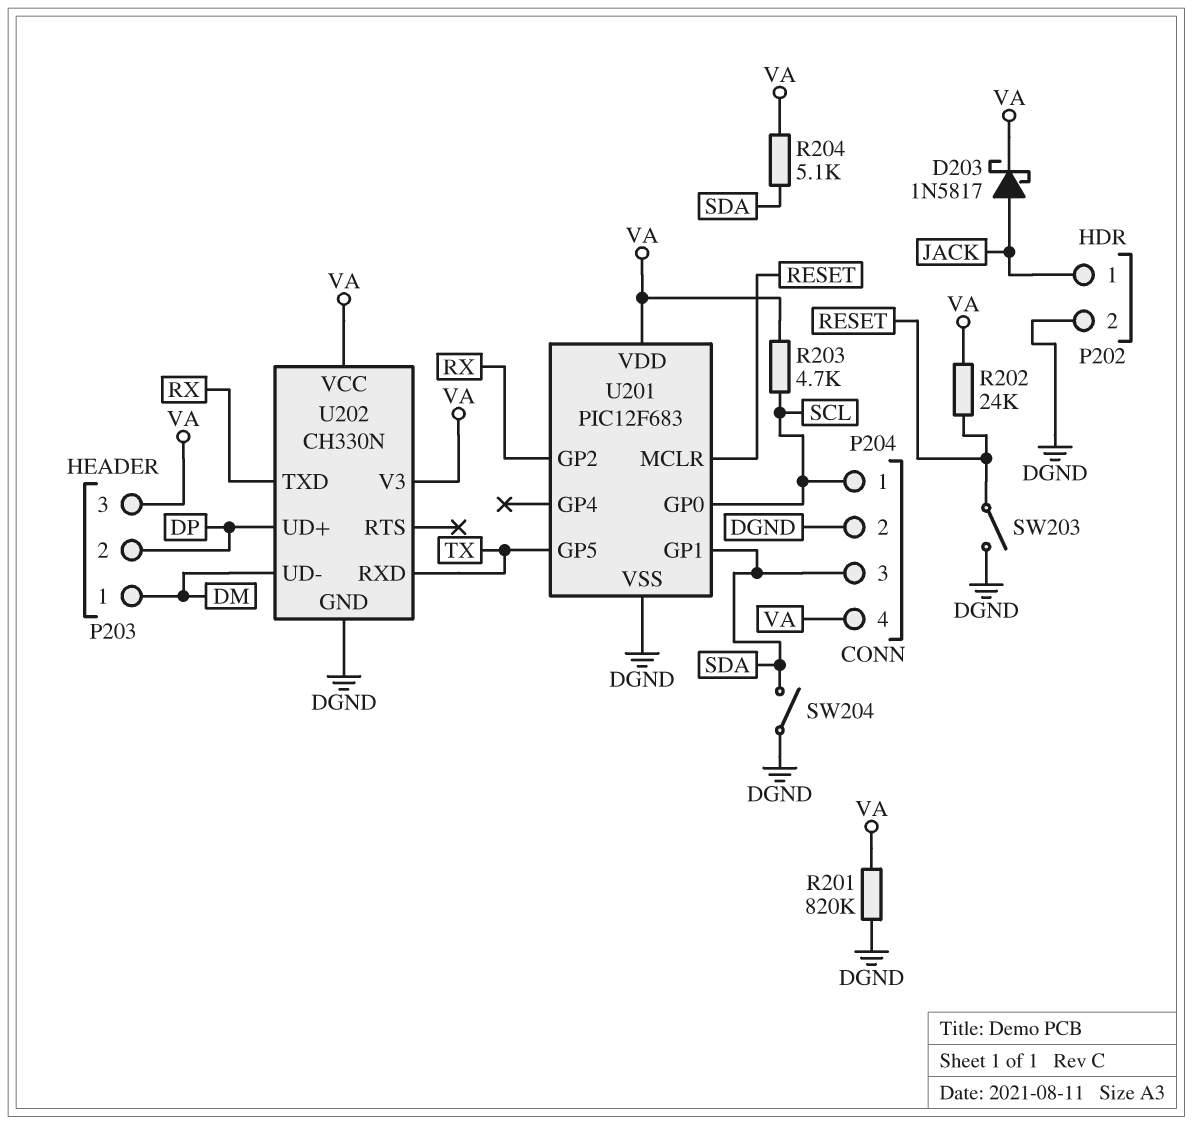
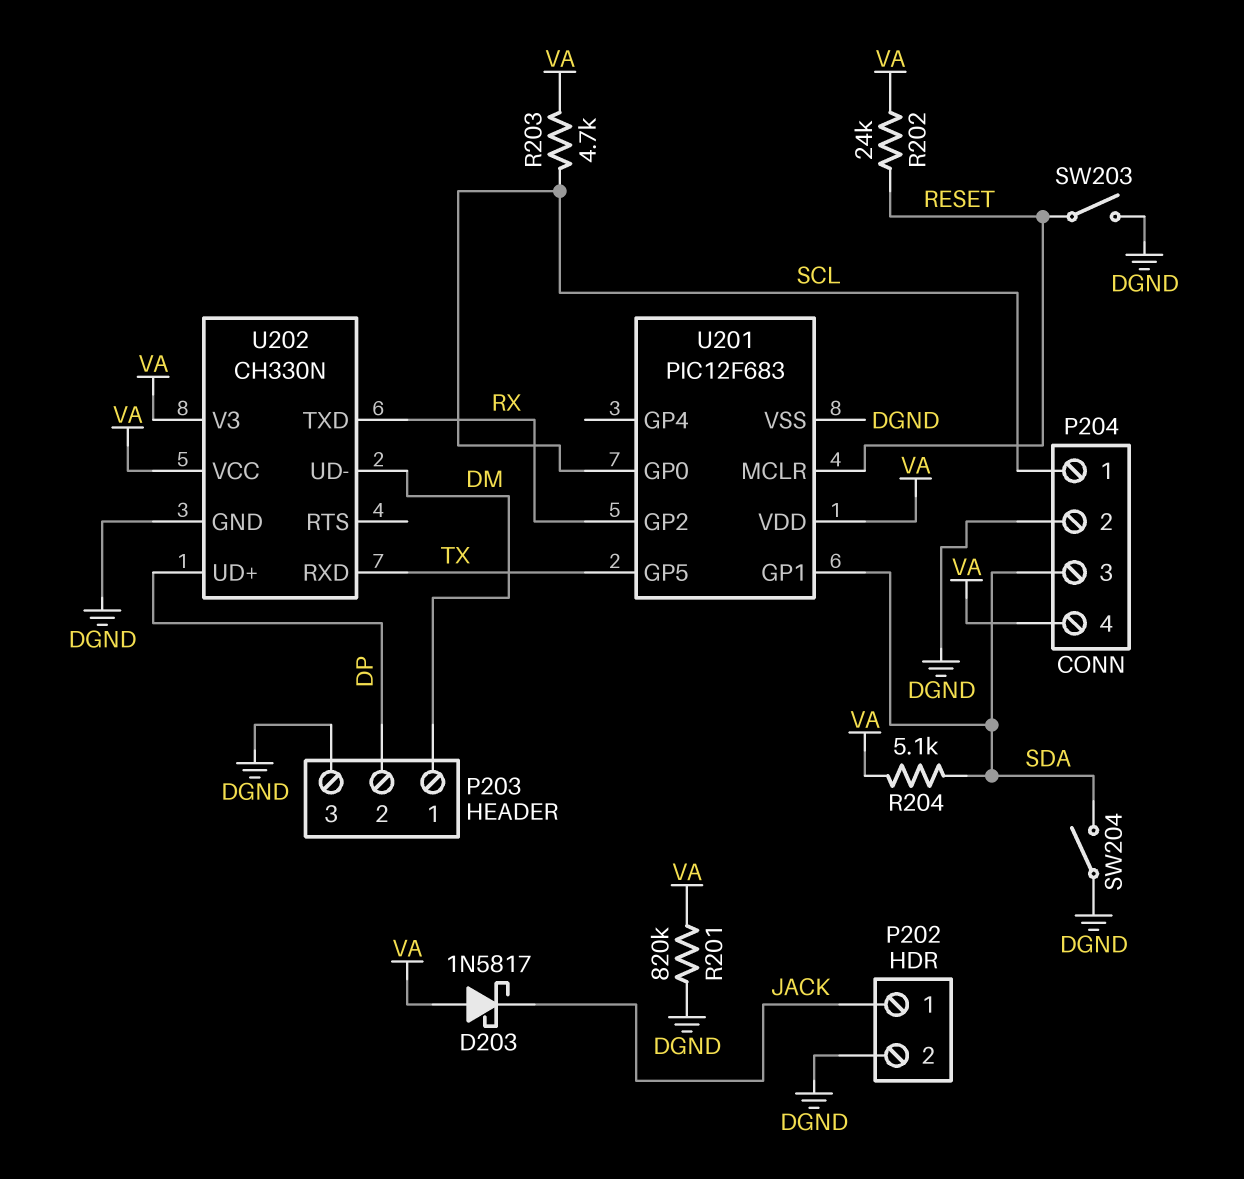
D203: schottky 1N5817 (A JACK, K VA) -> schottky 1N5817 (A VA, K JACK)
P203 pin 3: VA -> DGND

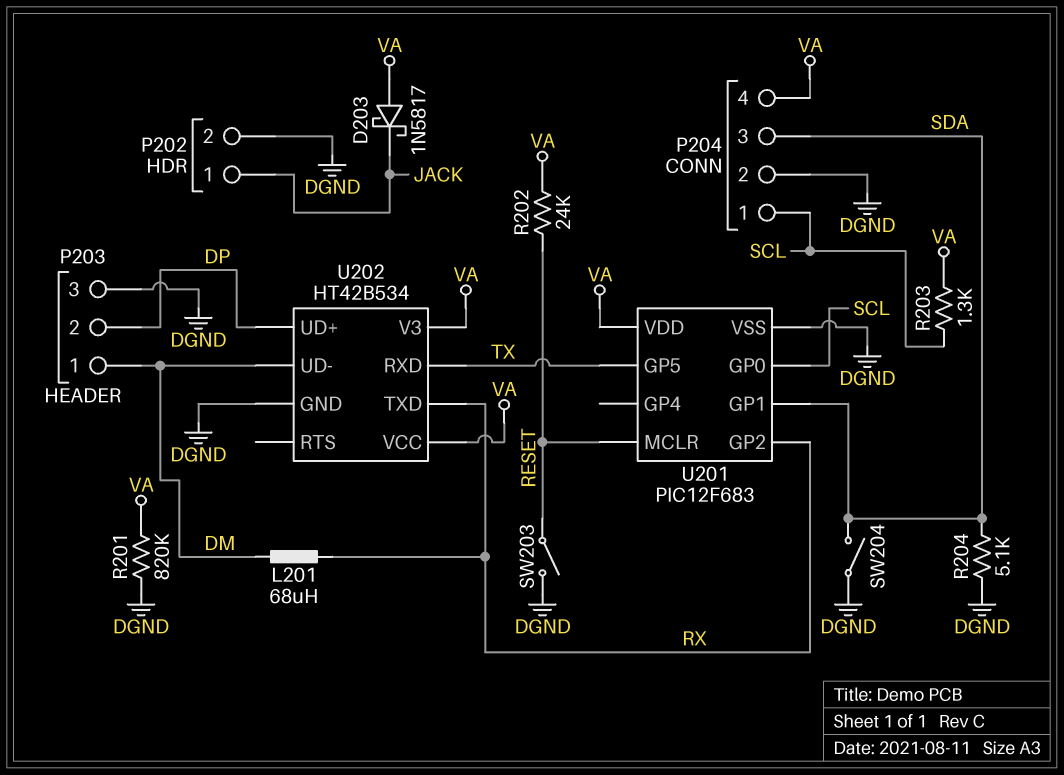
L201: none -> 68uH (DM, RX)
R203: 4.7k (SCL, VA) -> 1.3k (SCL, VA)
R204: 5.1k (SDA, VA) -> 5.1k (DGND, SDA)
U202: CH330N -> HT42B534

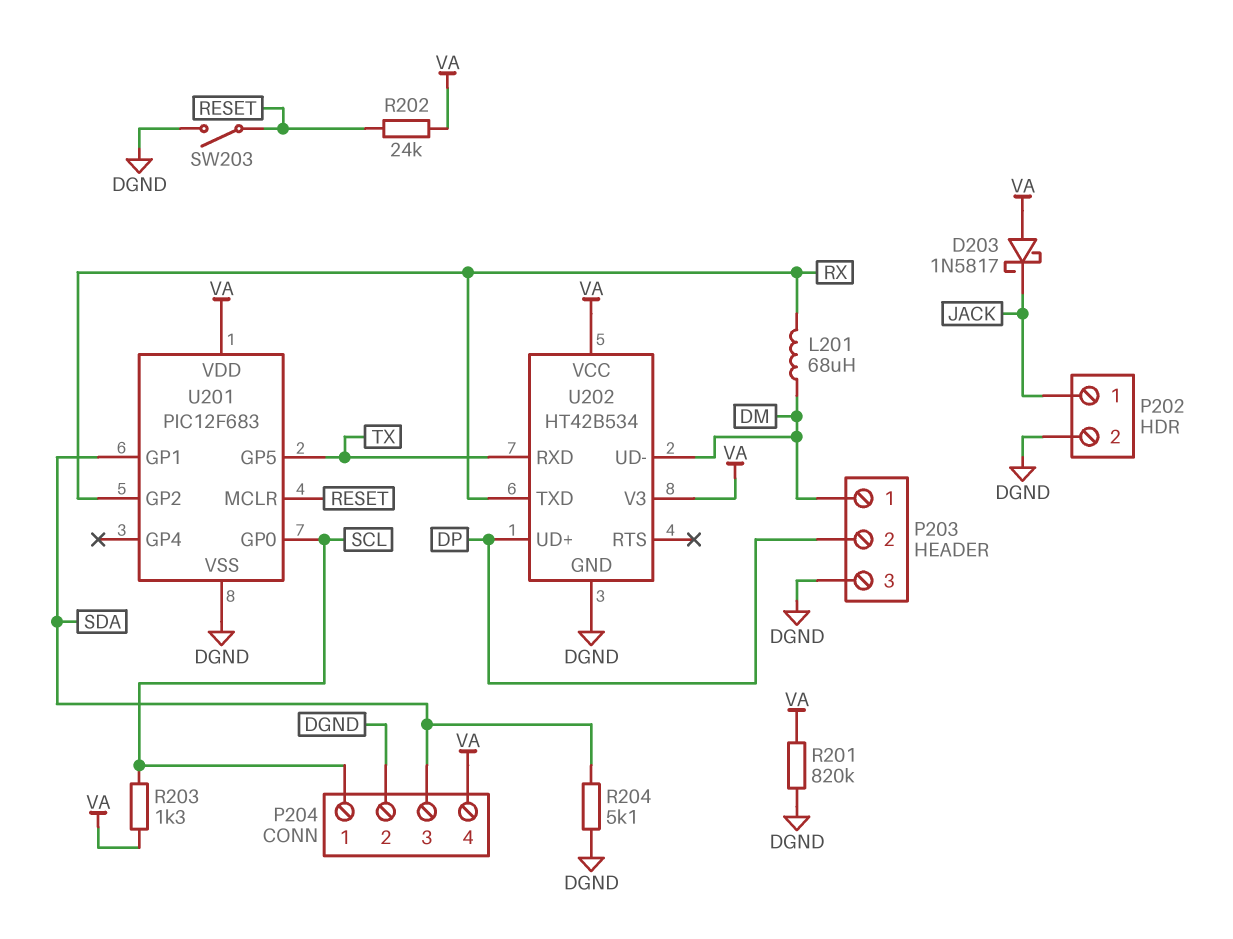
SW204: switch (DGND, SDA) -> none

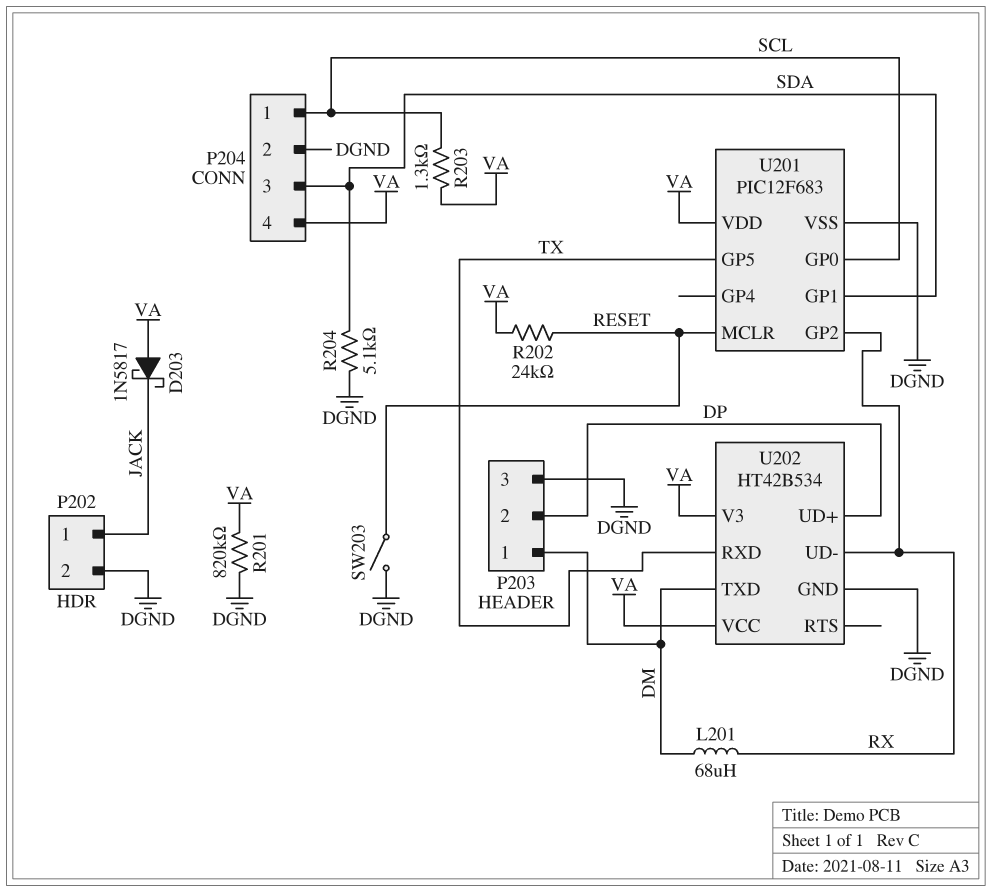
U202 pin TXD: RX -> DM
U202 pin UD-: DM -> RX

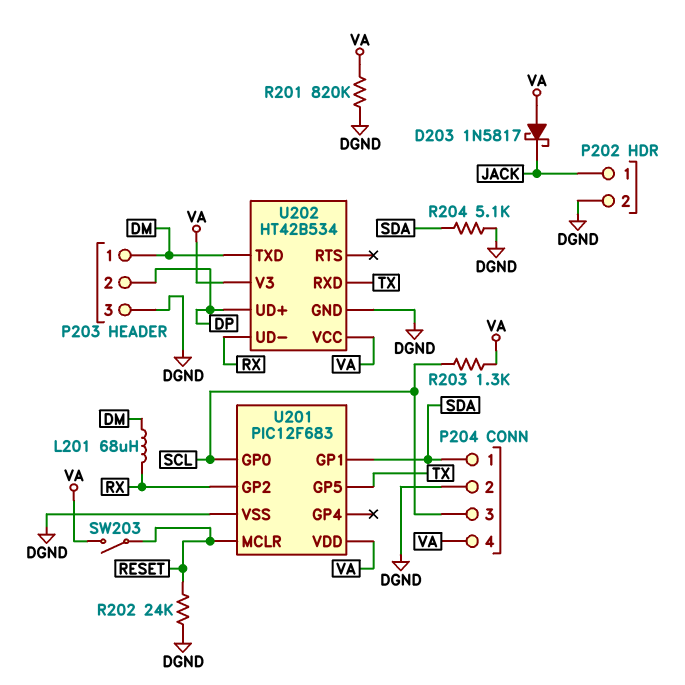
P204 pin 1: SCL -> SDA
P204 pin 3: SDA -> SCL
R202: 24k (RESET, VA) -> 24k (DGND, RESET)
SW203: switch (DGND, RESET) -> switch (RESET, VA)

